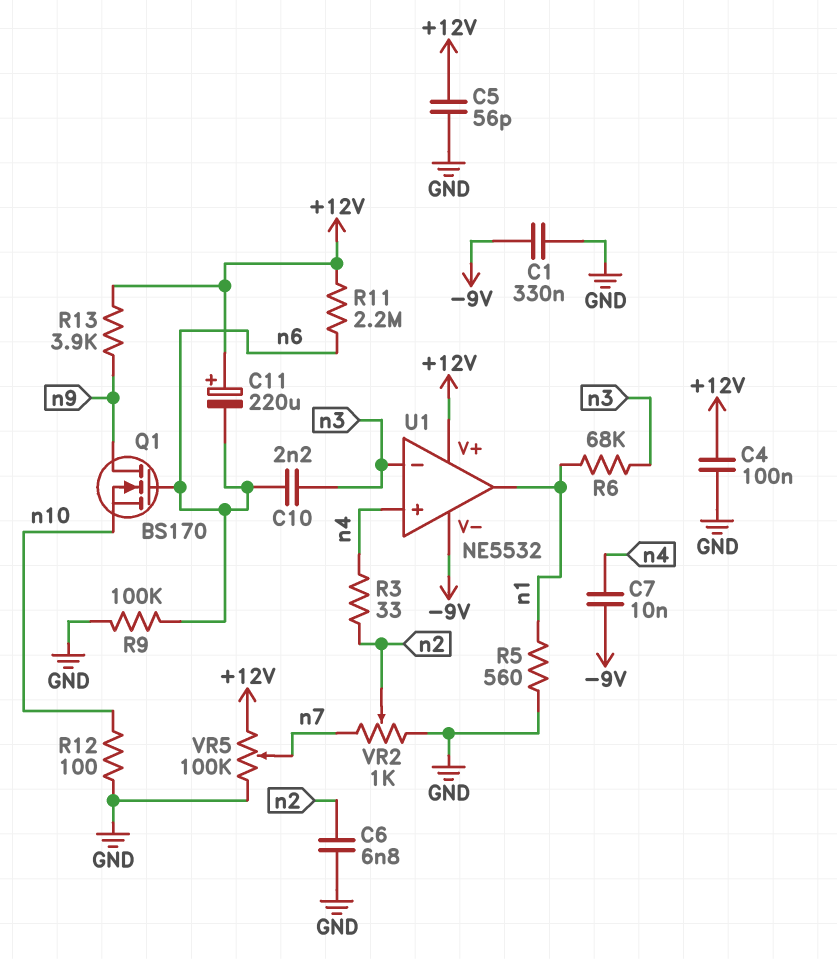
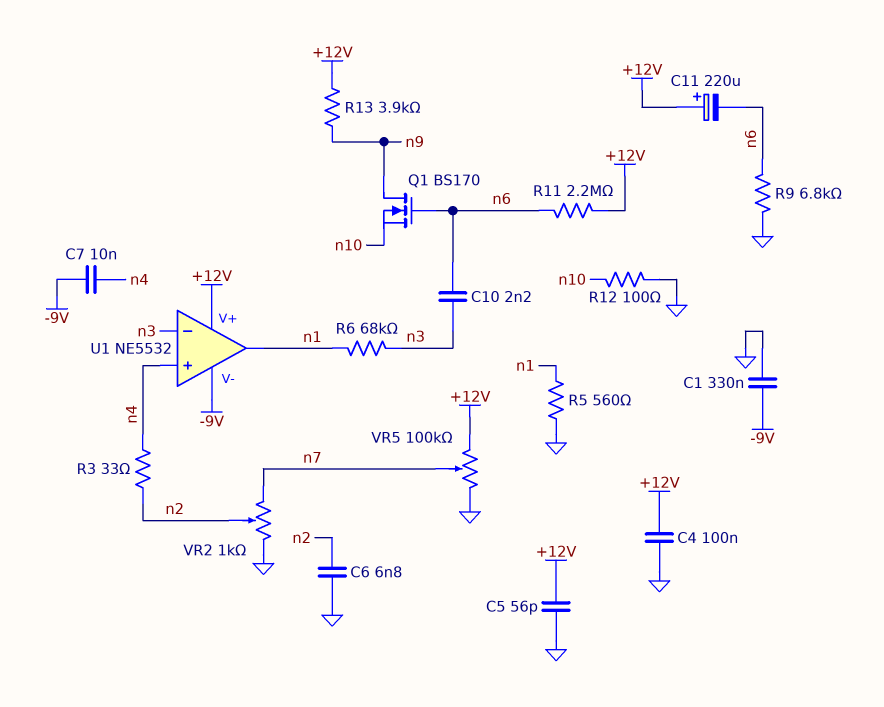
R9: 100k (GND, n6) -> 6.8k (GND, n6)

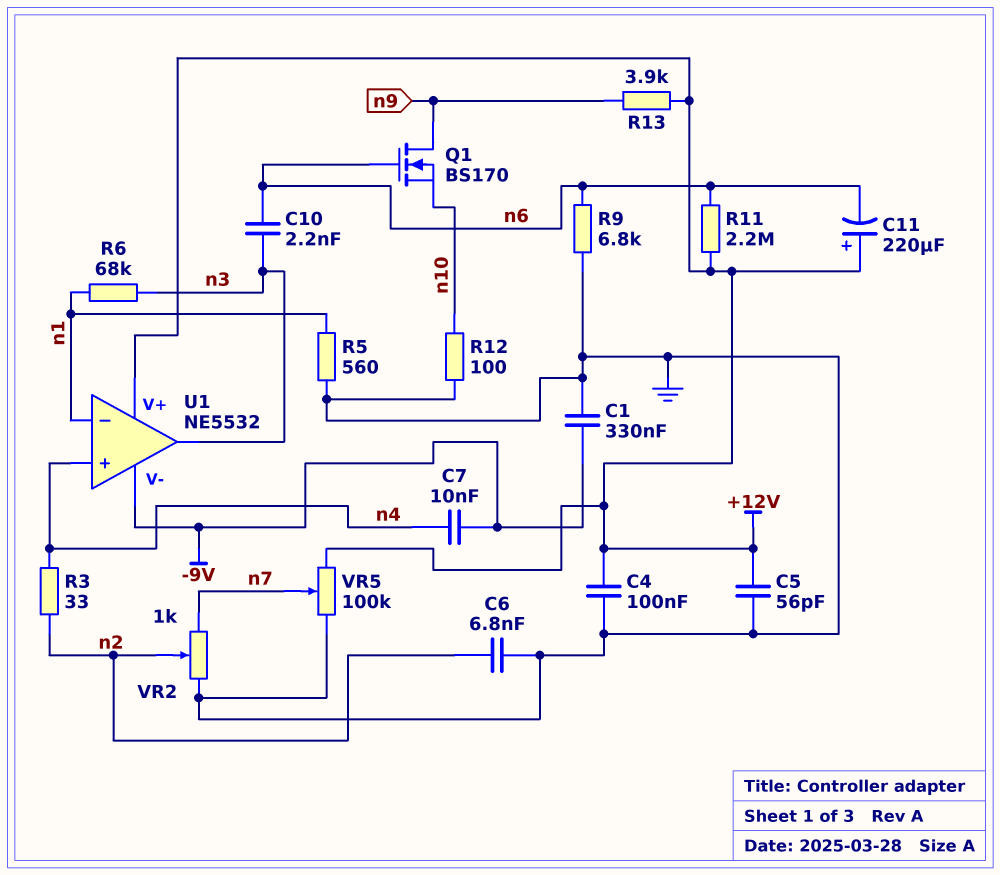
U1 pin in-: n3 -> n1
U1 pin out: n1 -> n3

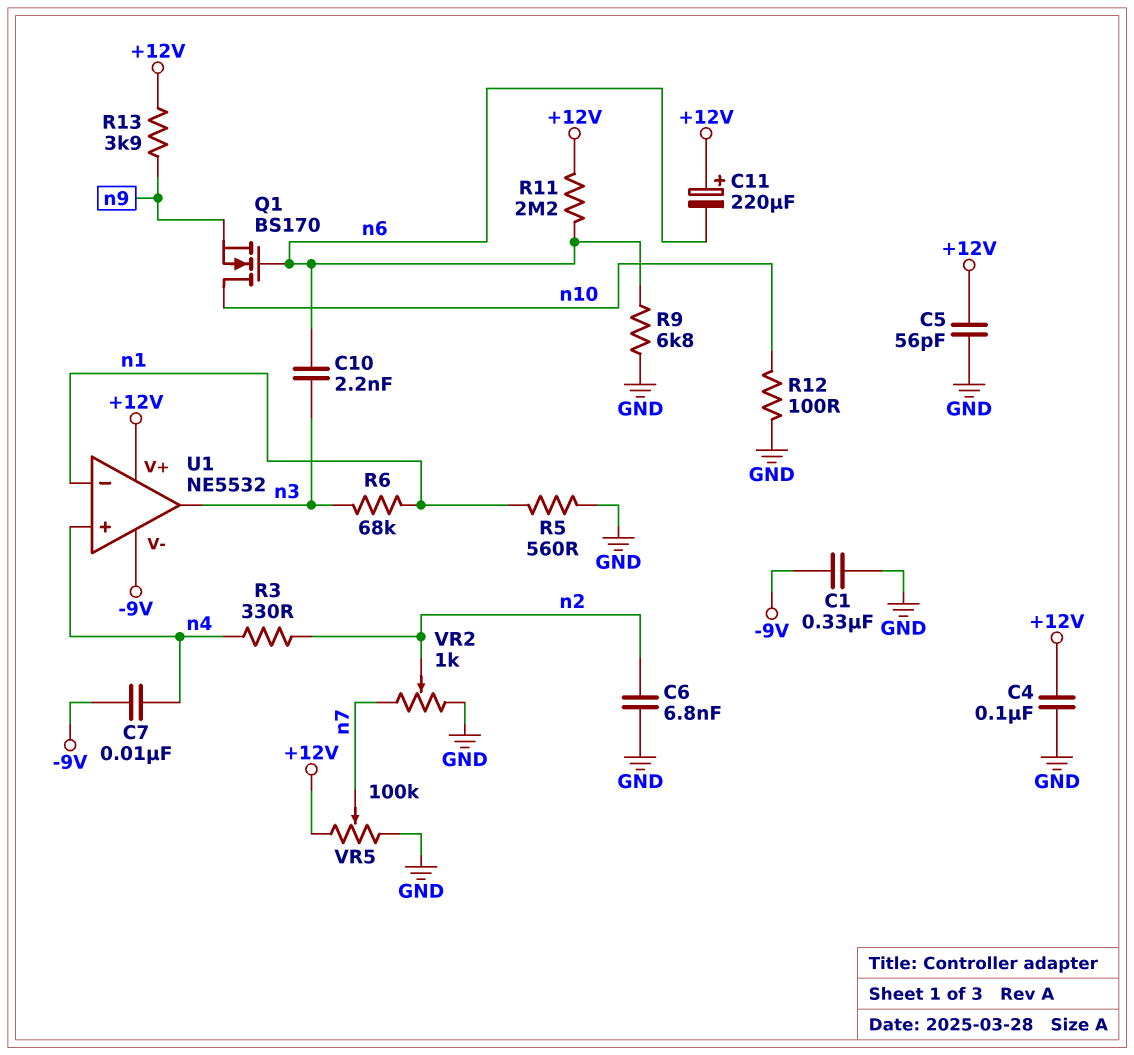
Q1: NMOS BS170 (G n6, D n9, S n10) -> NMOS BS170 (G n6, D n10, S n9)
R3: 33 (n2, n4) -> 330 (n2, n4)

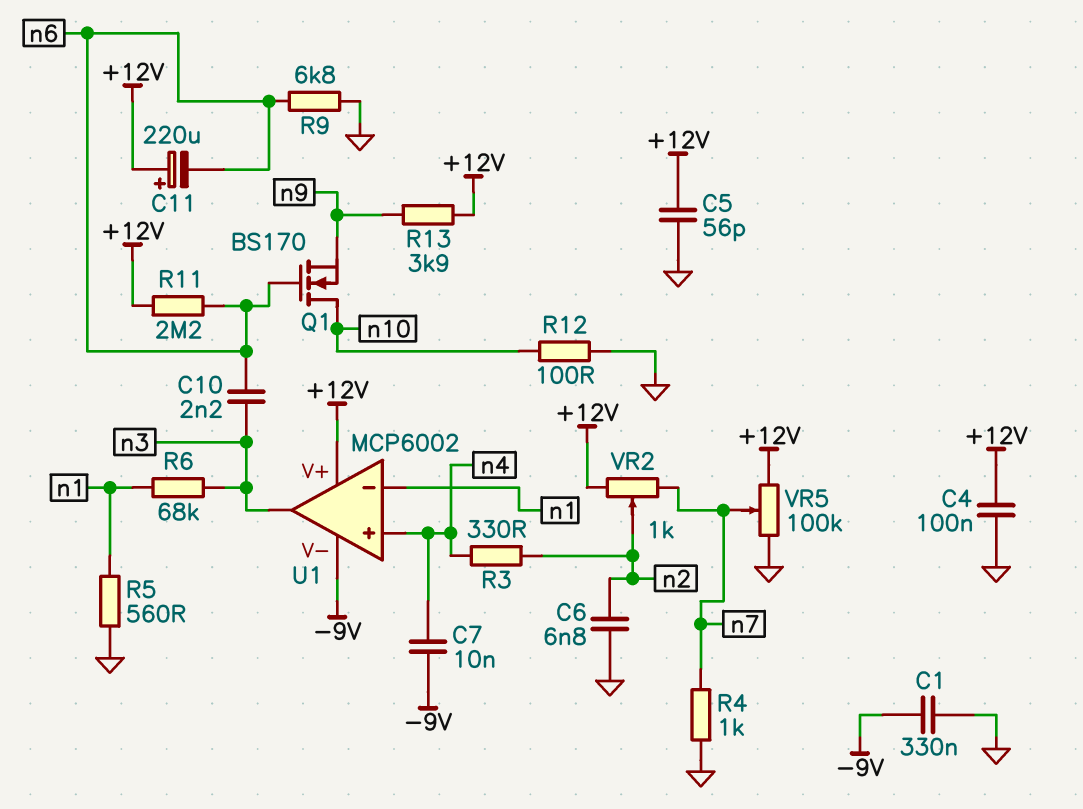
R4: none -> 1k (GND, n7)
U1: NE5532 -> MCP6002
VR2: 1k (GND, n7, wiper n2) -> 1k (+12V, n7, wiper n2)

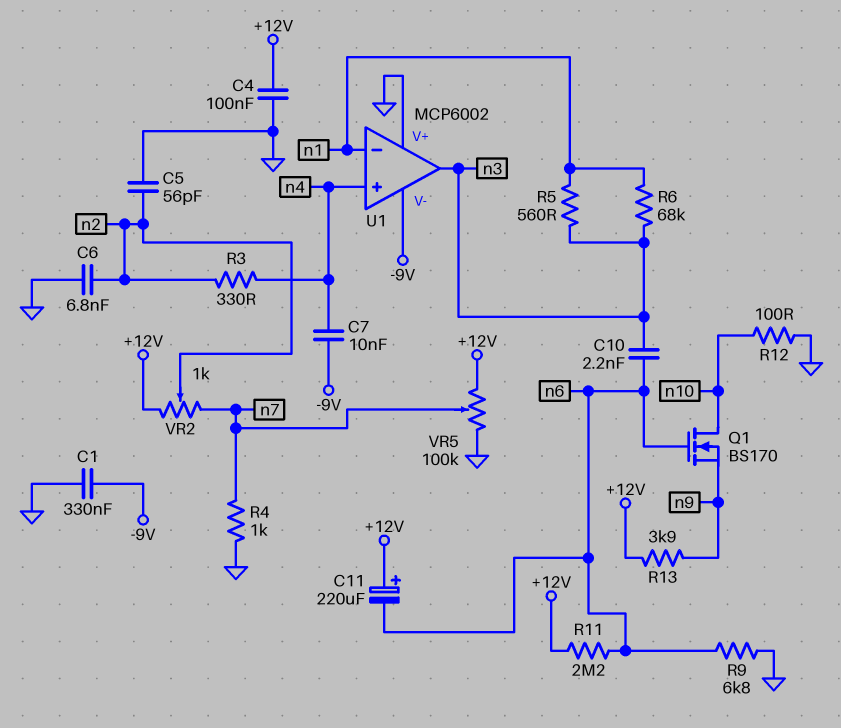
C5: 56pF (+12V, GND) -> 56pF (GND, n2)
R5: 560 (GND, n1) -> 560 (n1, n3)
U1 pin V+: +12V -> GND

